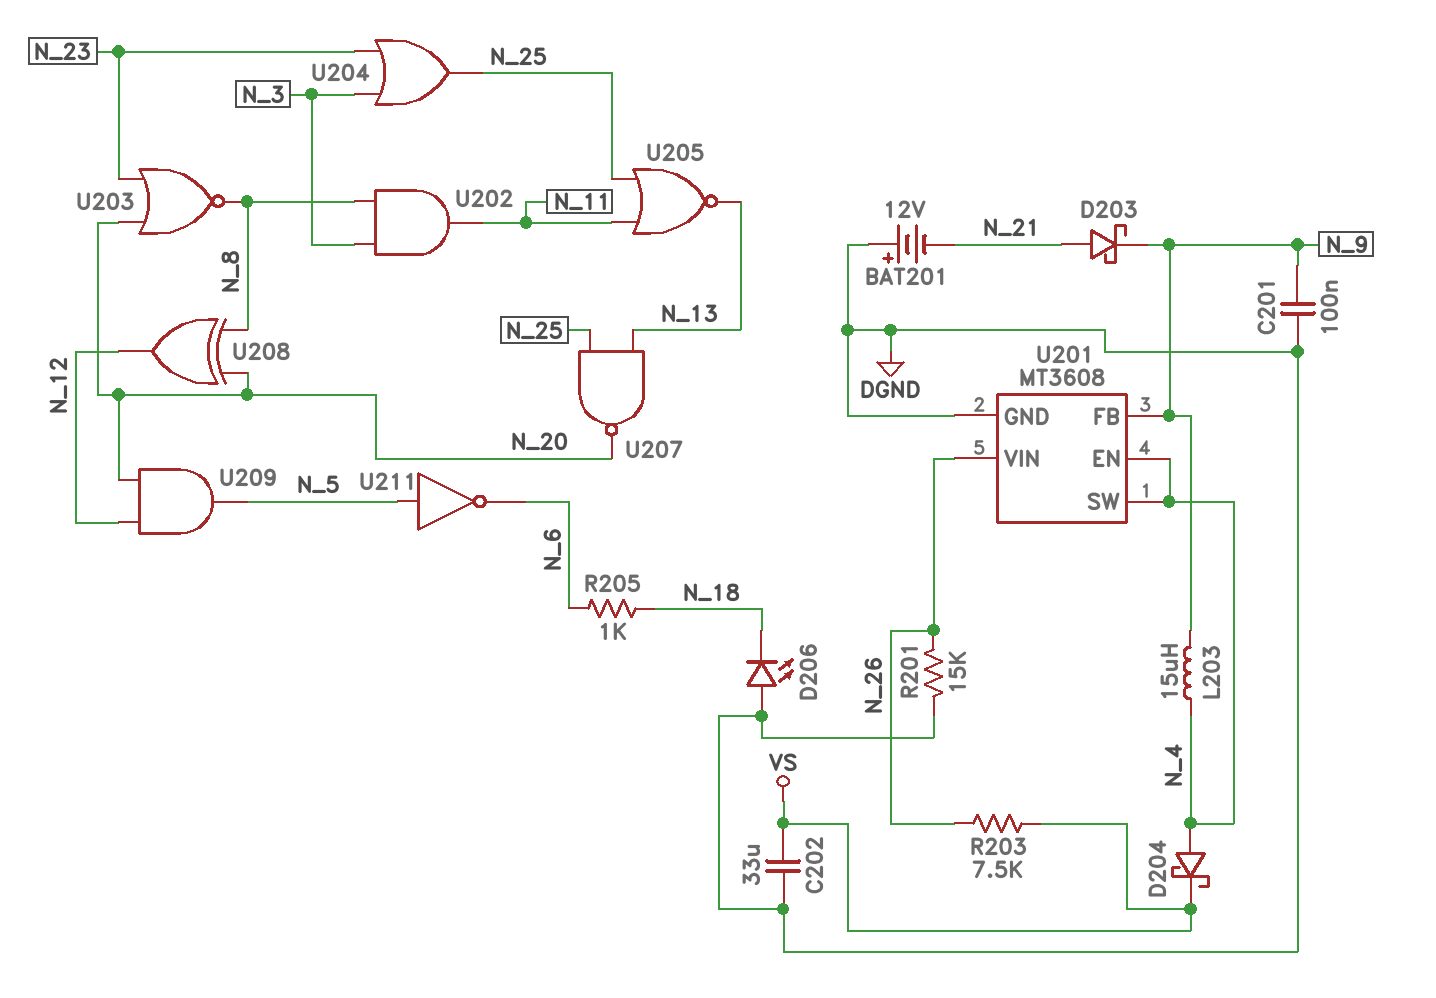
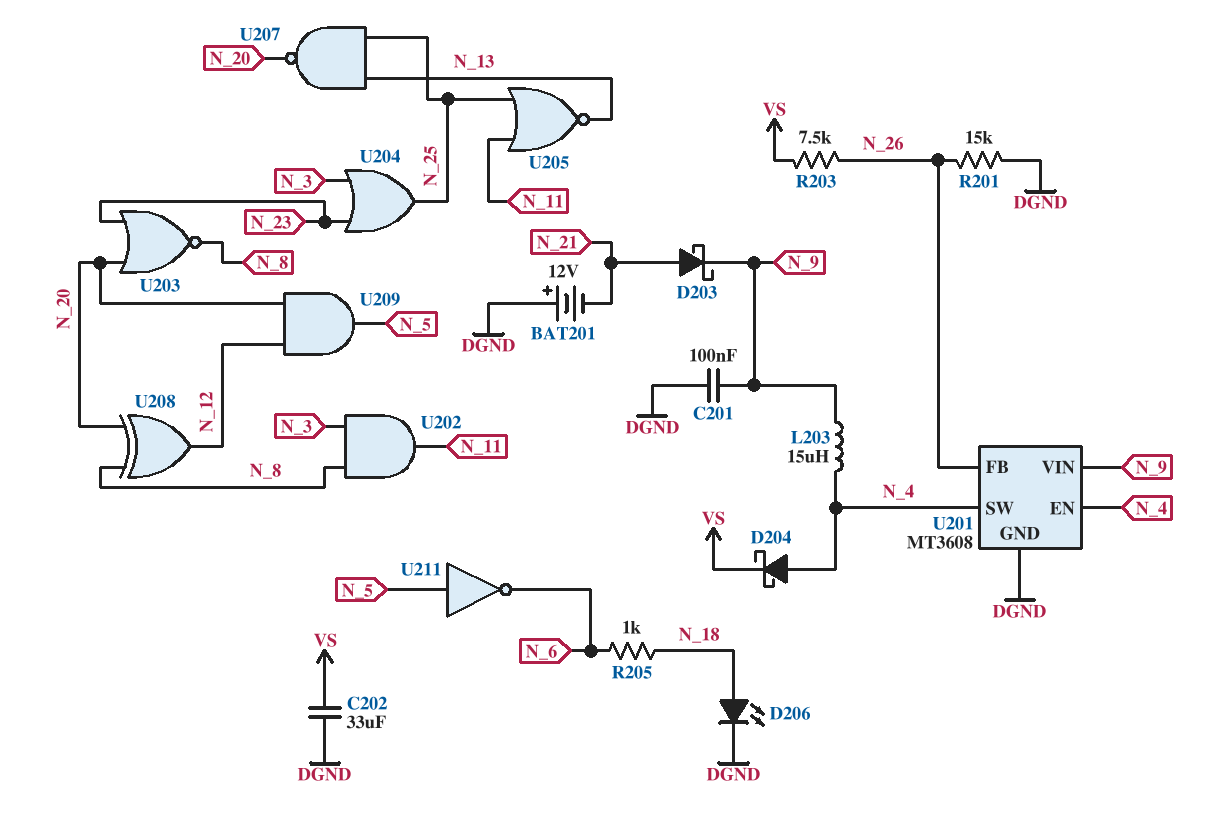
D206: LED (A DGND, K N_18) -> LED (A N_18, K DGND)
U201 pin FB: N_9 -> N_26
U201 pin VIN: N_26 -> N_9

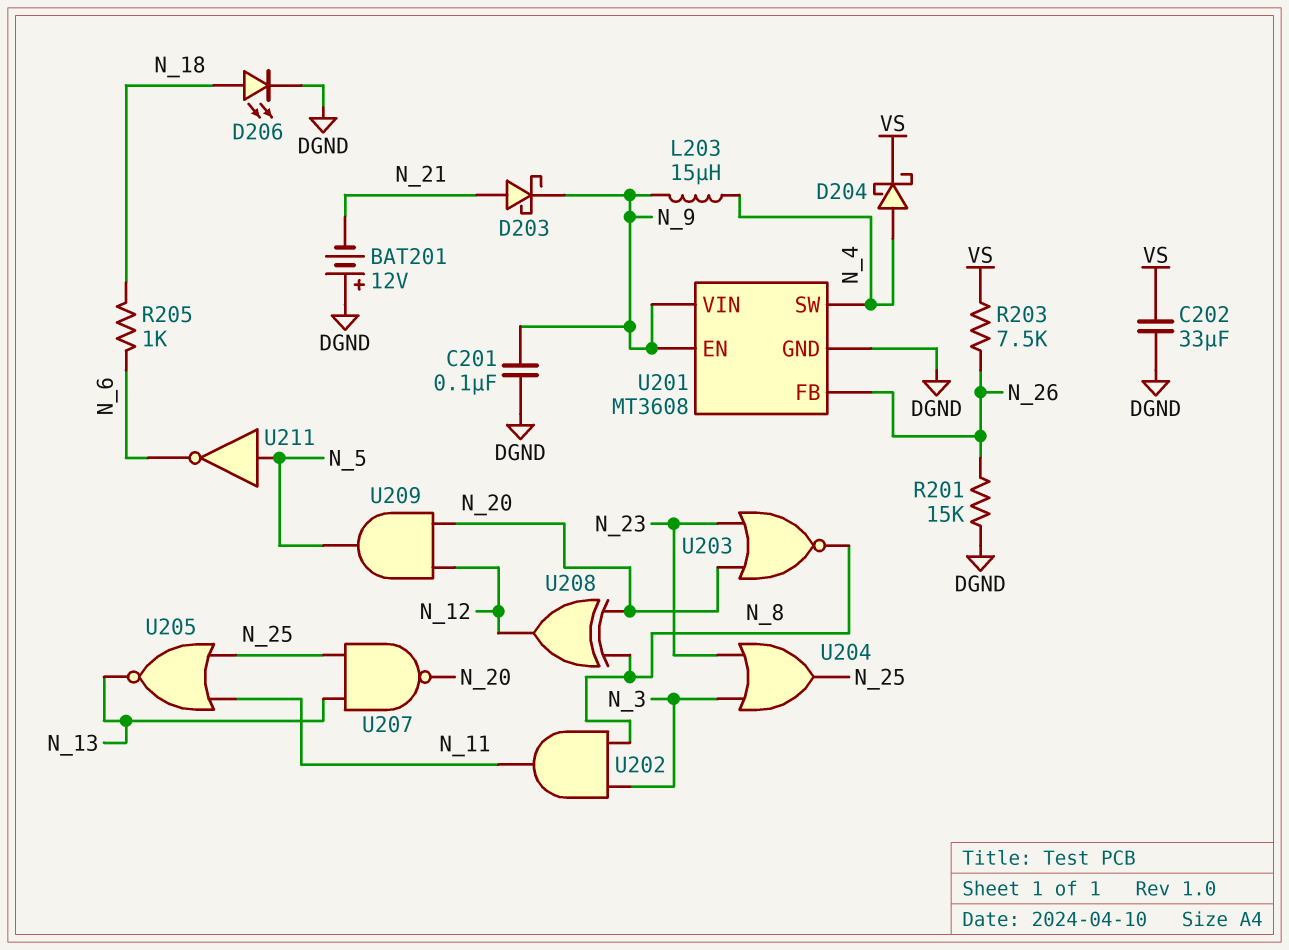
U201 pin EN: N_4 -> N_9

